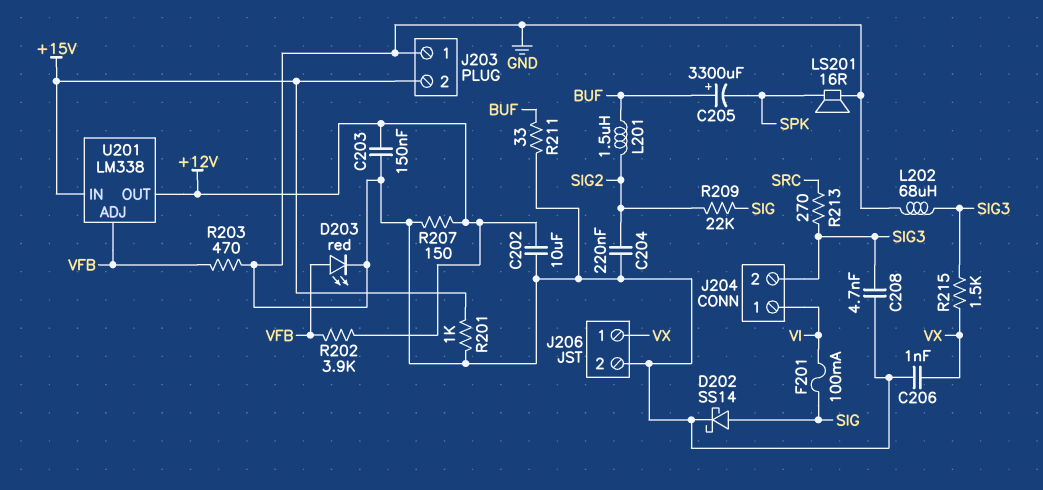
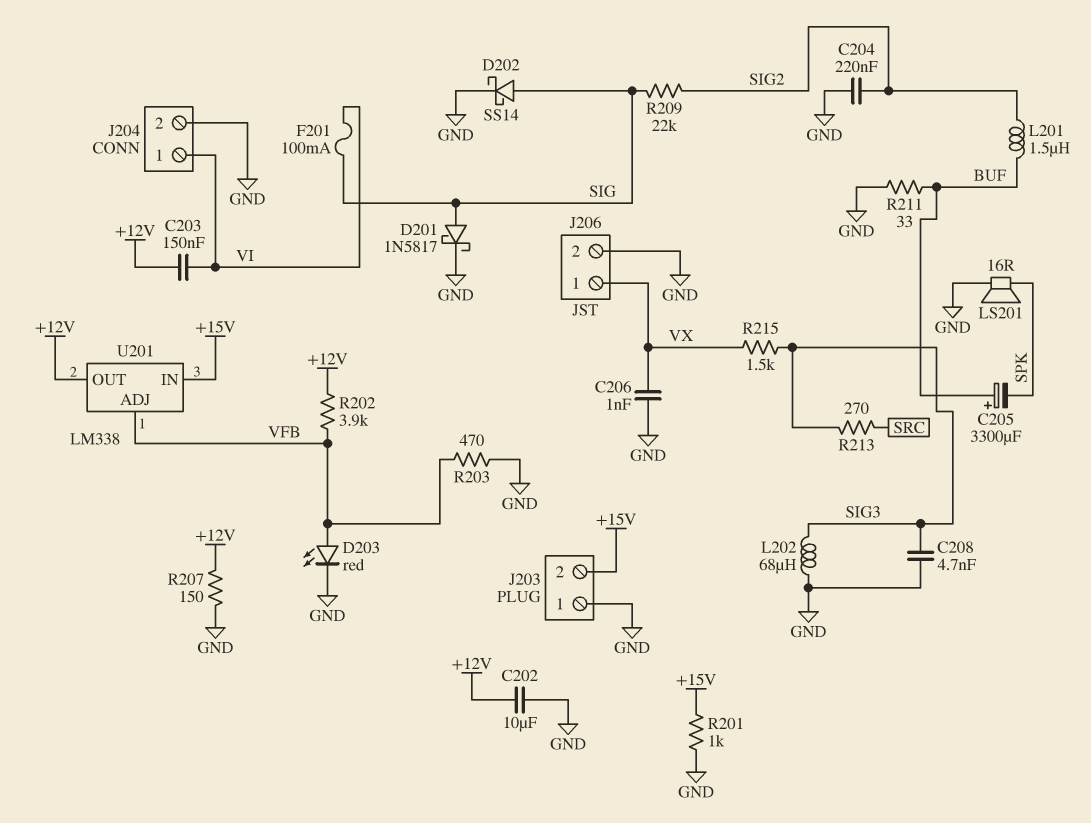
C203: 150nF (+12V, GND) -> 150nF (+12V, VI)
D201: none -> schottky 1N5817 (A SIG, K GND)
J204 pin 2: SIG3 -> GND

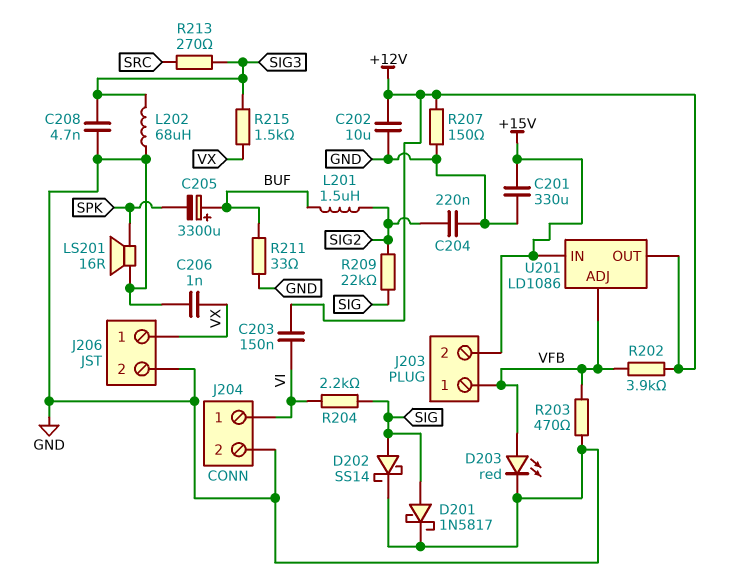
C201: none -> 330uF (+15V, GND)
F201: 100mA (SIG, VI) -> none
J203 pin 1: GND -> VFB
R201: 1k (+15V, GND) -> none
R204: none -> 2.2k (SIG, VI)
U201: LM338 -> LD1086

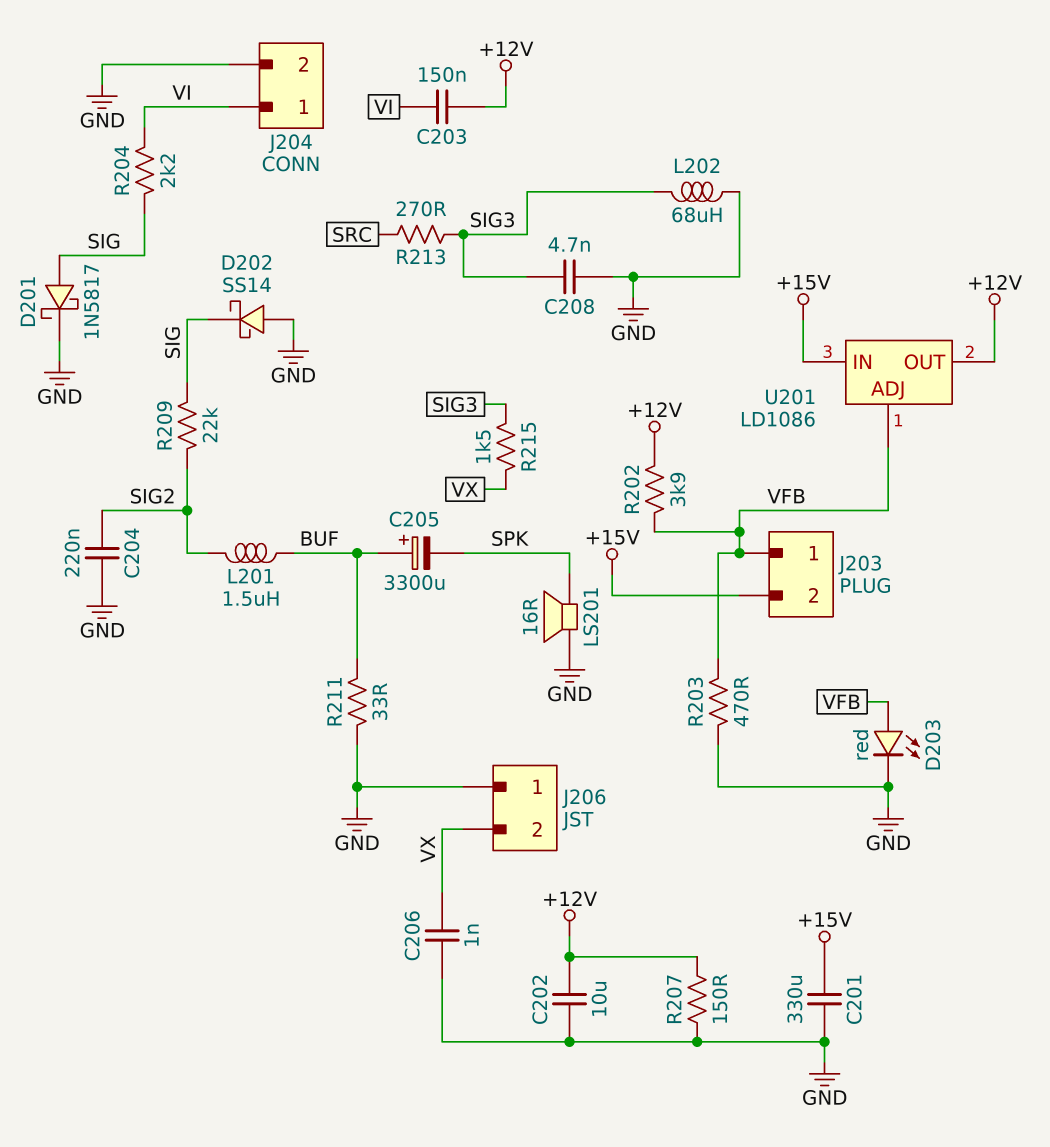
D202: schottky SS14 (A SIG, K GND) -> schottky SS14 (A GND, K SIG)
J206 pin 1: VX -> GND
J206 pin 2: GND -> VX

